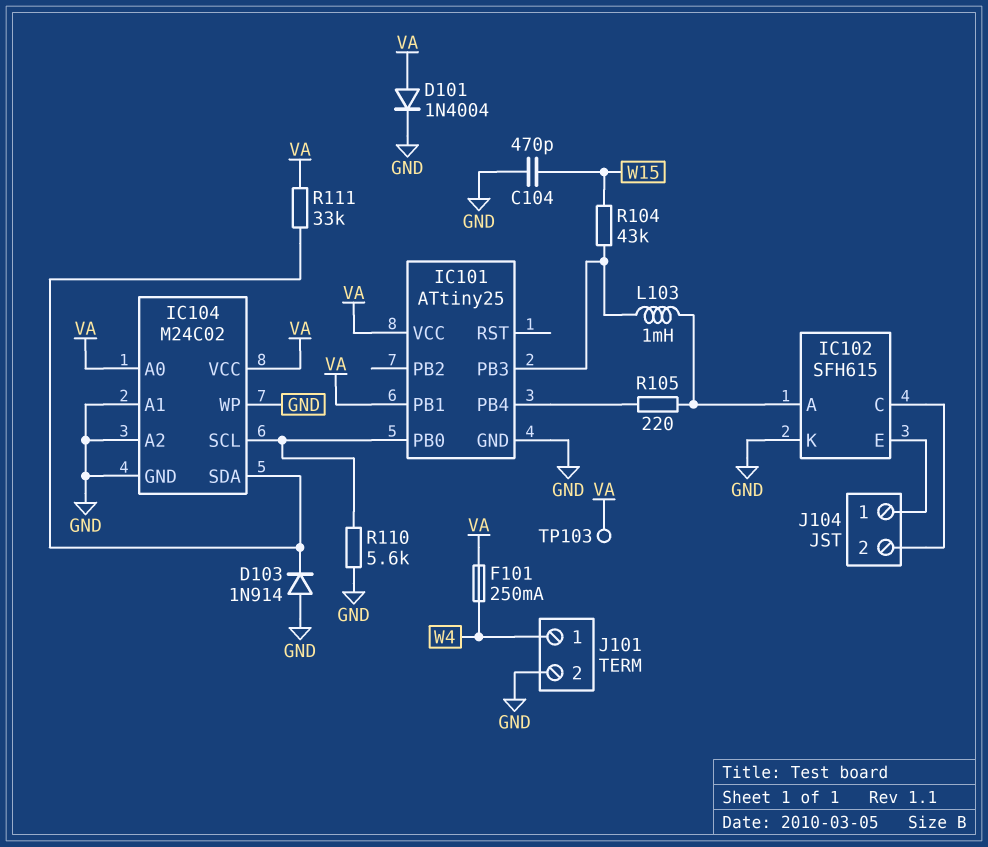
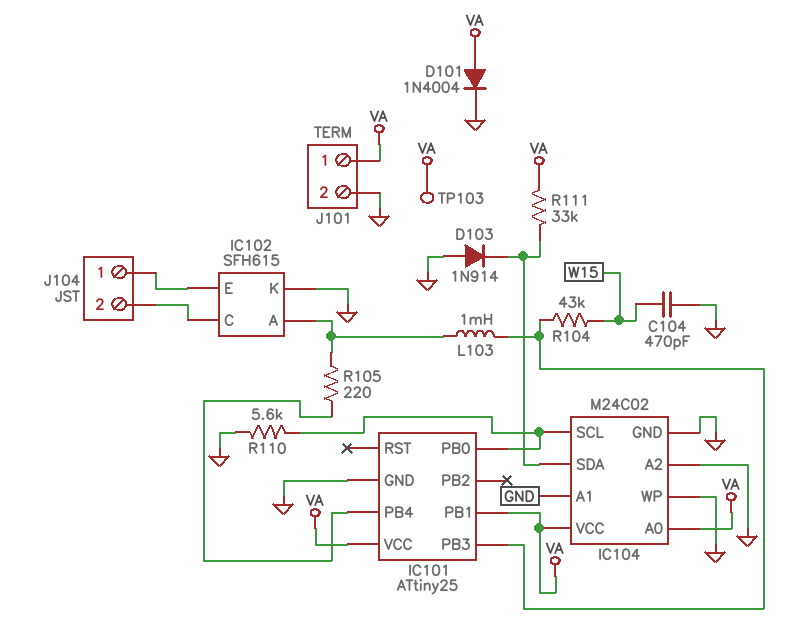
F101: 250mA (VA, W4) -> none
J101 pin 1: W4 -> VA

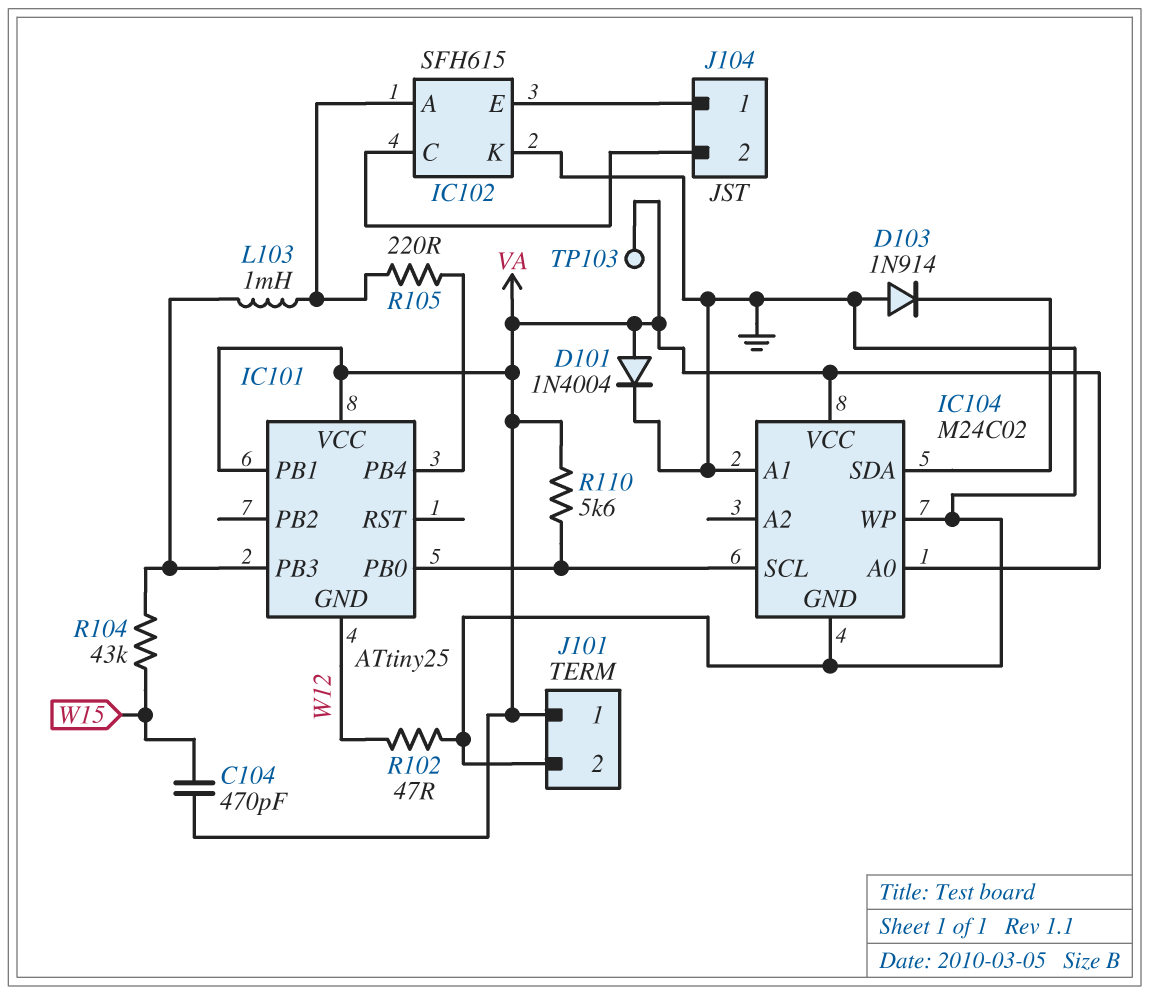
C104: 470pF (GND, W15) -> 470pF (VA, W15)
IC101 pin GND: GND -> W12
IC104 pin A2: GND -> none
R102: none -> 47 (GND, W12)
R110: 5.6k (GND, IC101/PB0) -> 5.6k (IC101/PB0, VA)
R111: 33k (IC104/SDA, VA) -> none

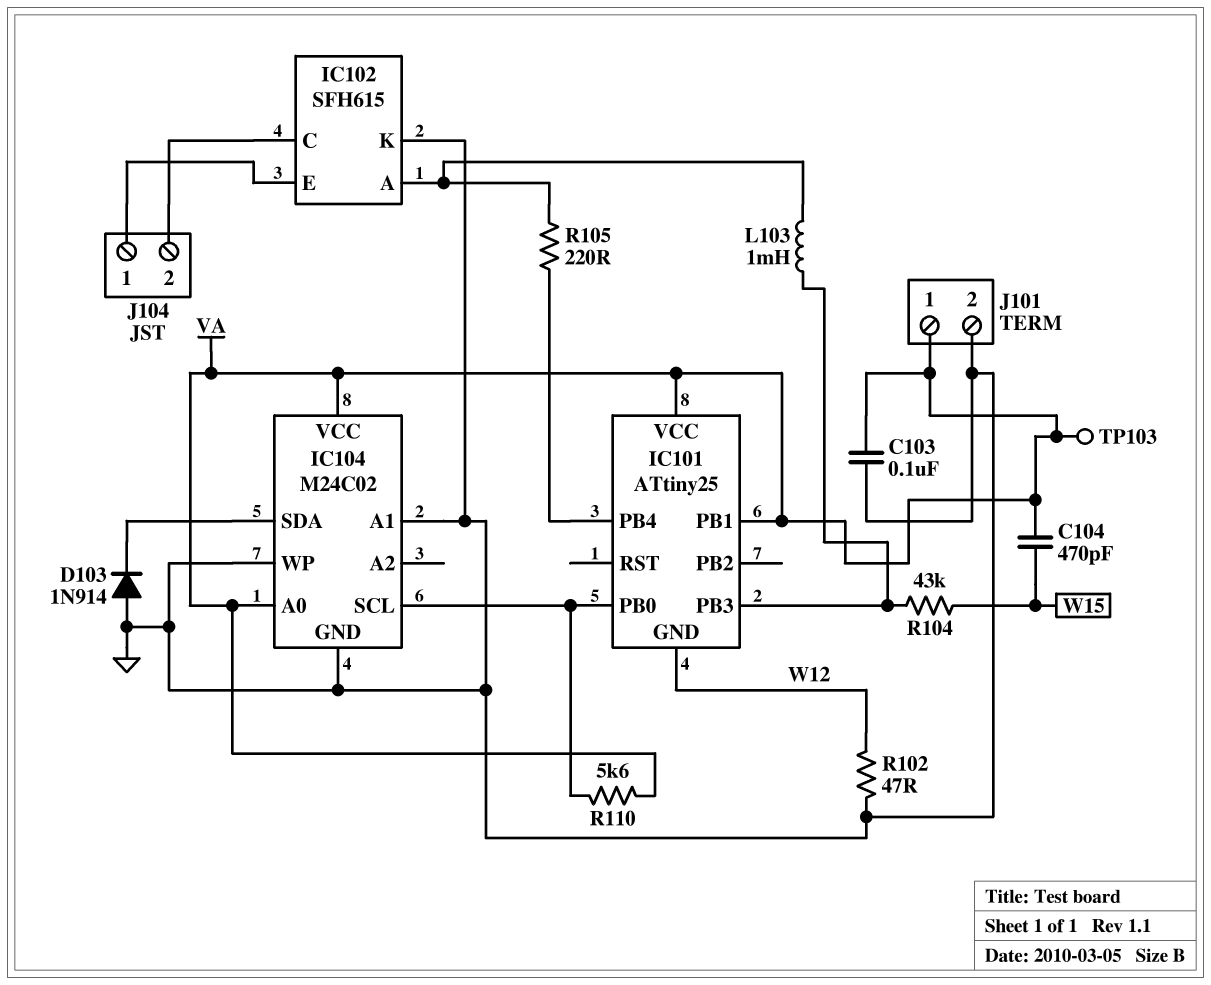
C103: none -> 100nF (GND, VA)
D101: diode 1N4004 (A VA, K GND) -> none

